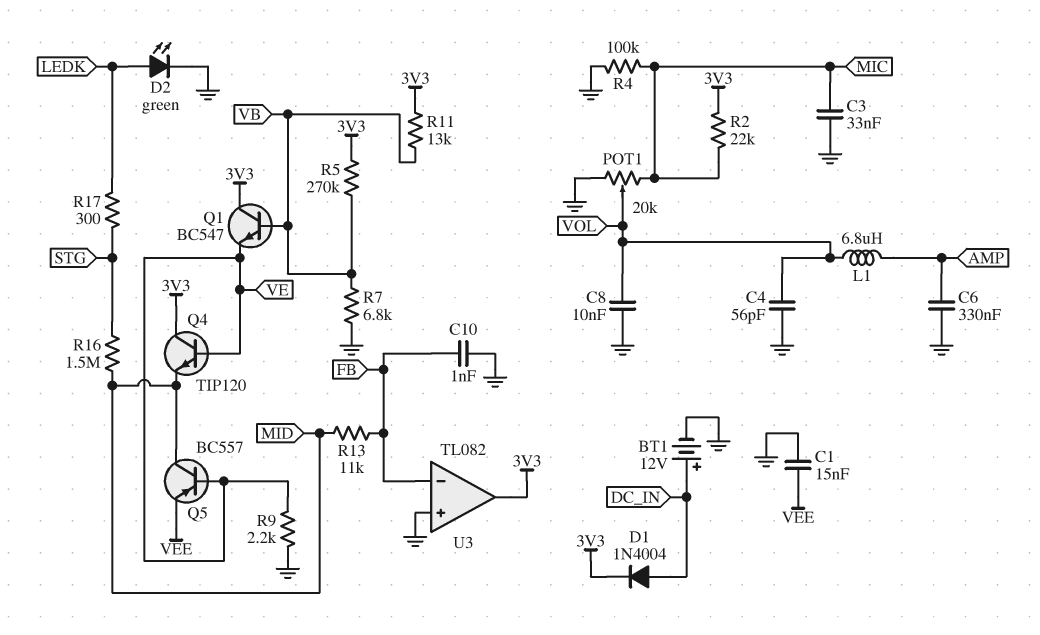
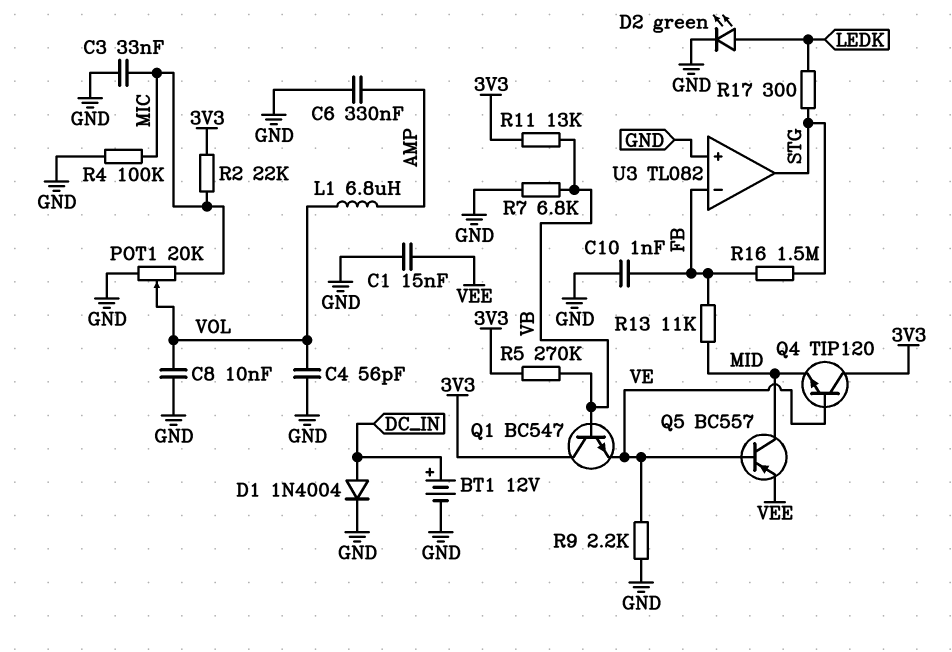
D1: diode 1N4004 (A DC_IN, K 3V3) -> diode 1N4004 (A DC_IN, K GND)
R16: 1.5M (MID, STG) -> 1.5M (FB, STG)
U3 pin out: 3V3 -> STG

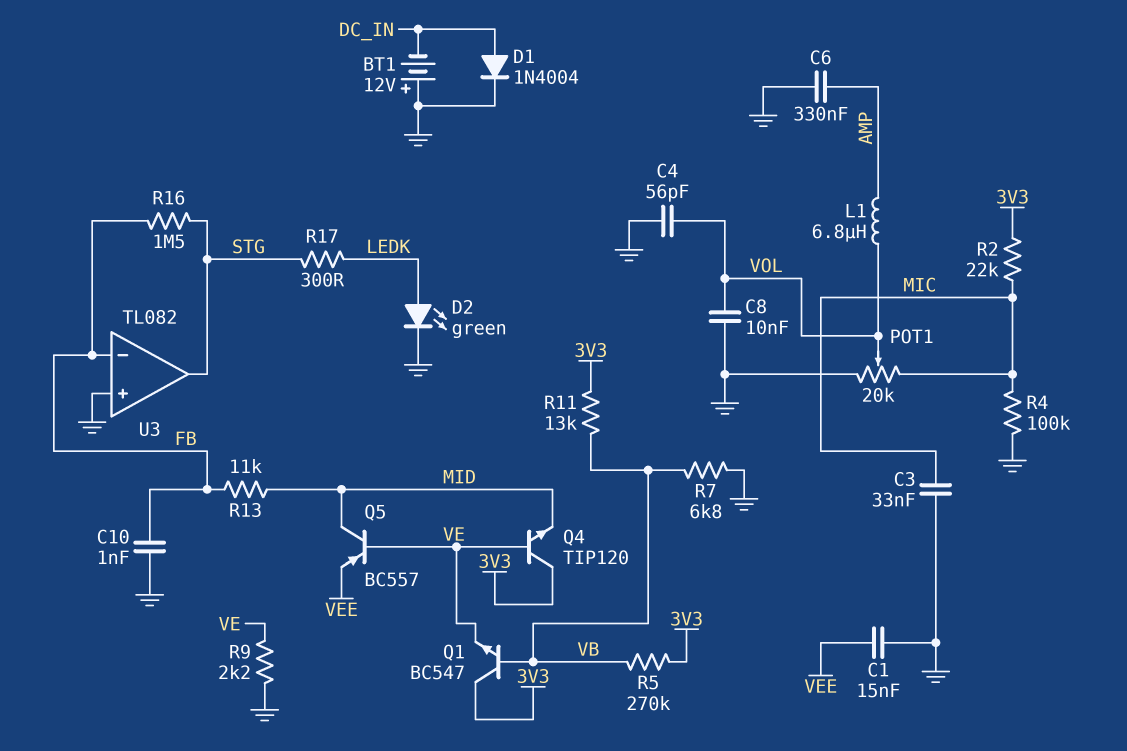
BT1: 12V (plus DC_IN, minus GND) -> 12V (plus GND, minus DC_IN)

